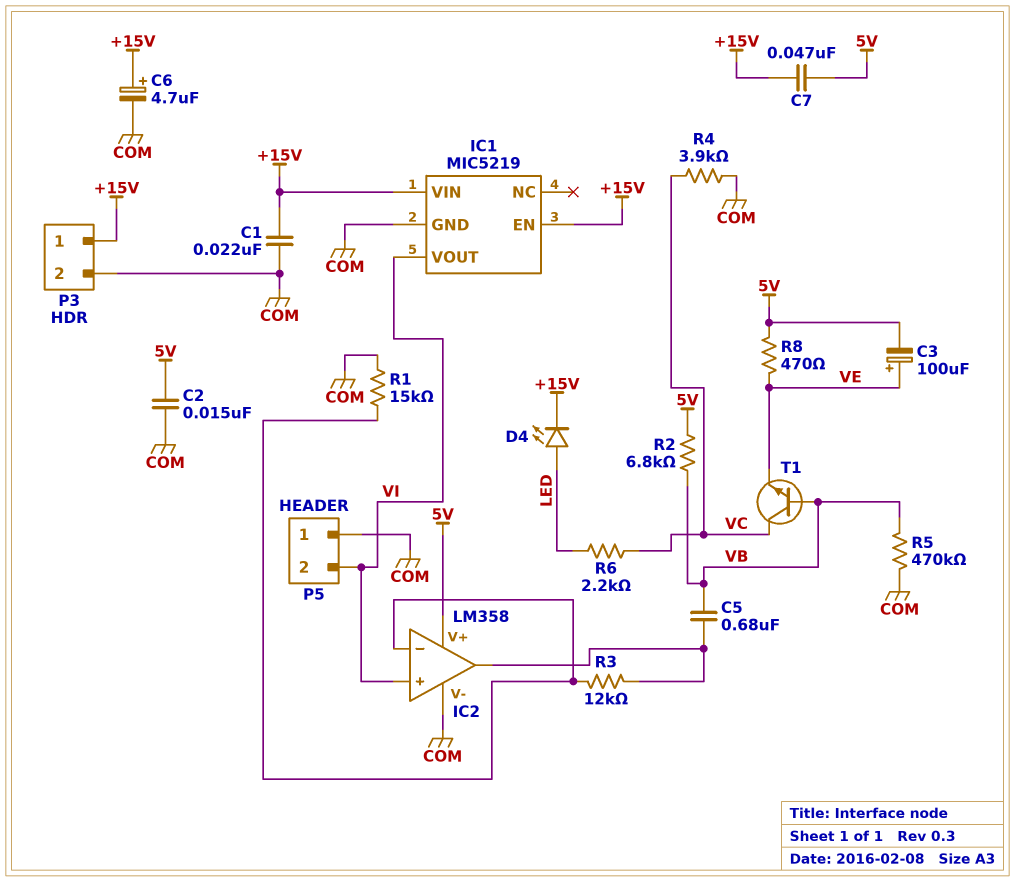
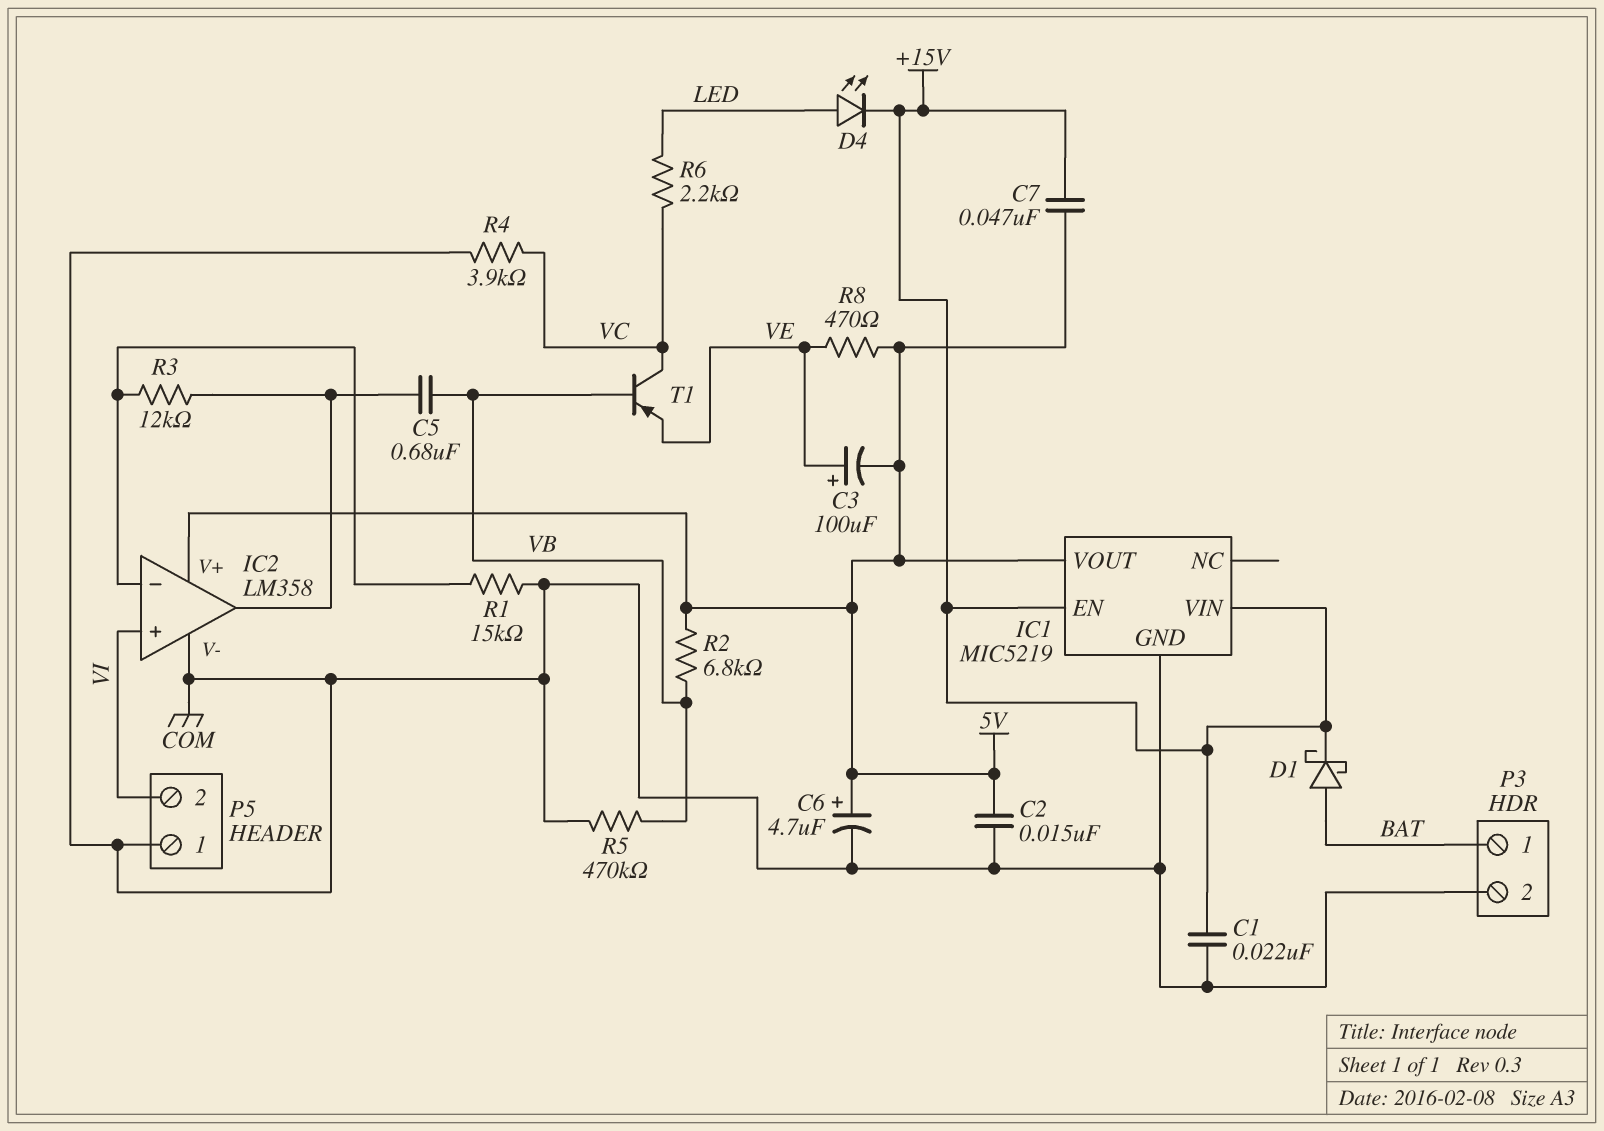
C6: 4.7uF (plus +15V, minus COM) -> 4.7uF (plus 5V, minus COM)
D1: none -> schottky (A BAT, K +15V)
IC1 pin VOUT: VI -> 5V
P3 pin 1: +15V -> BAT
T1: NPN (B VB, C VC, E VE) -> PNP (B VB, C VC, E VE)

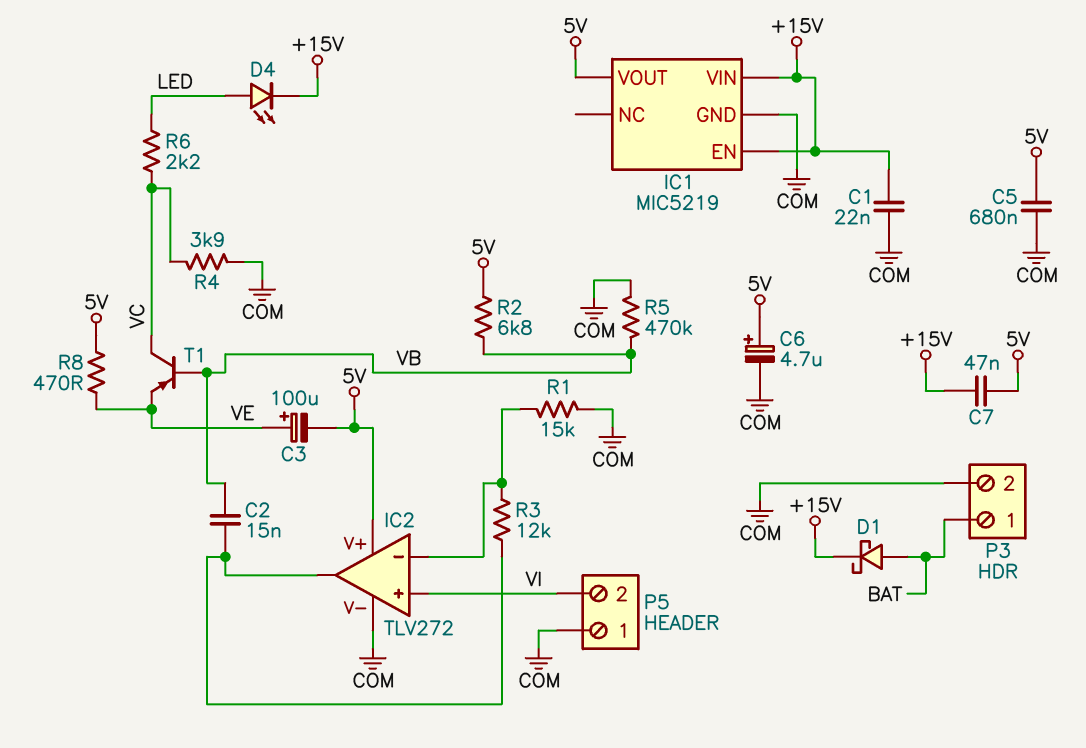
C2: 15nF (5V, COM) -> 15nF (IC2/out, VB)
C5: 680nF (IC2/out, VB) -> 680nF (5V, COM)
IC2: LM358 -> TLV272

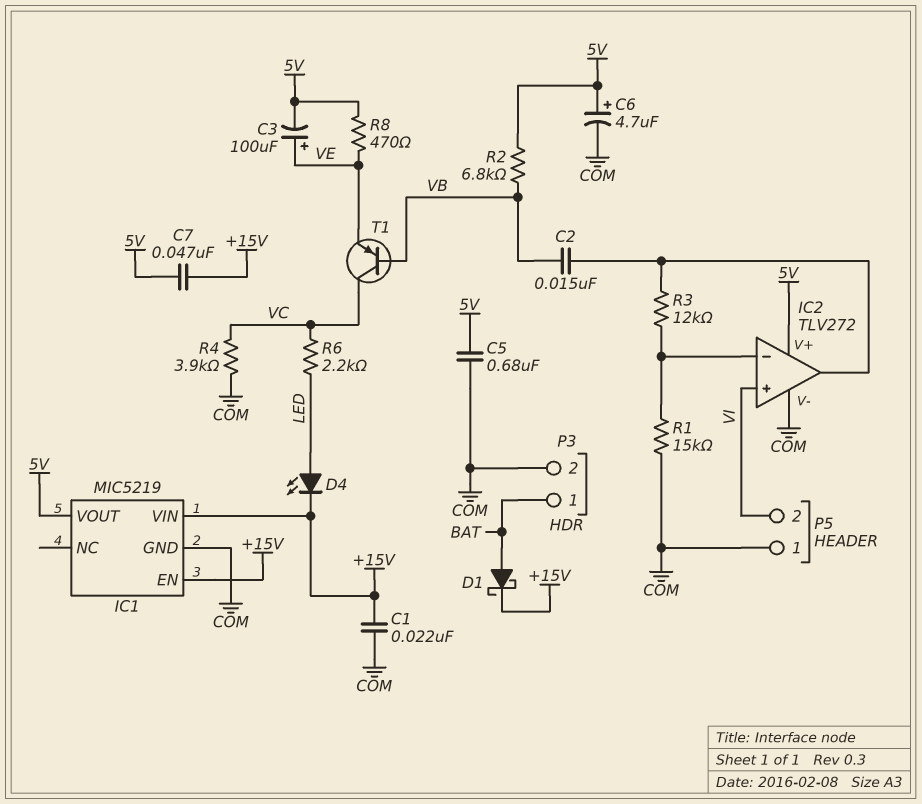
R5: 470k (COM, VB) -> none

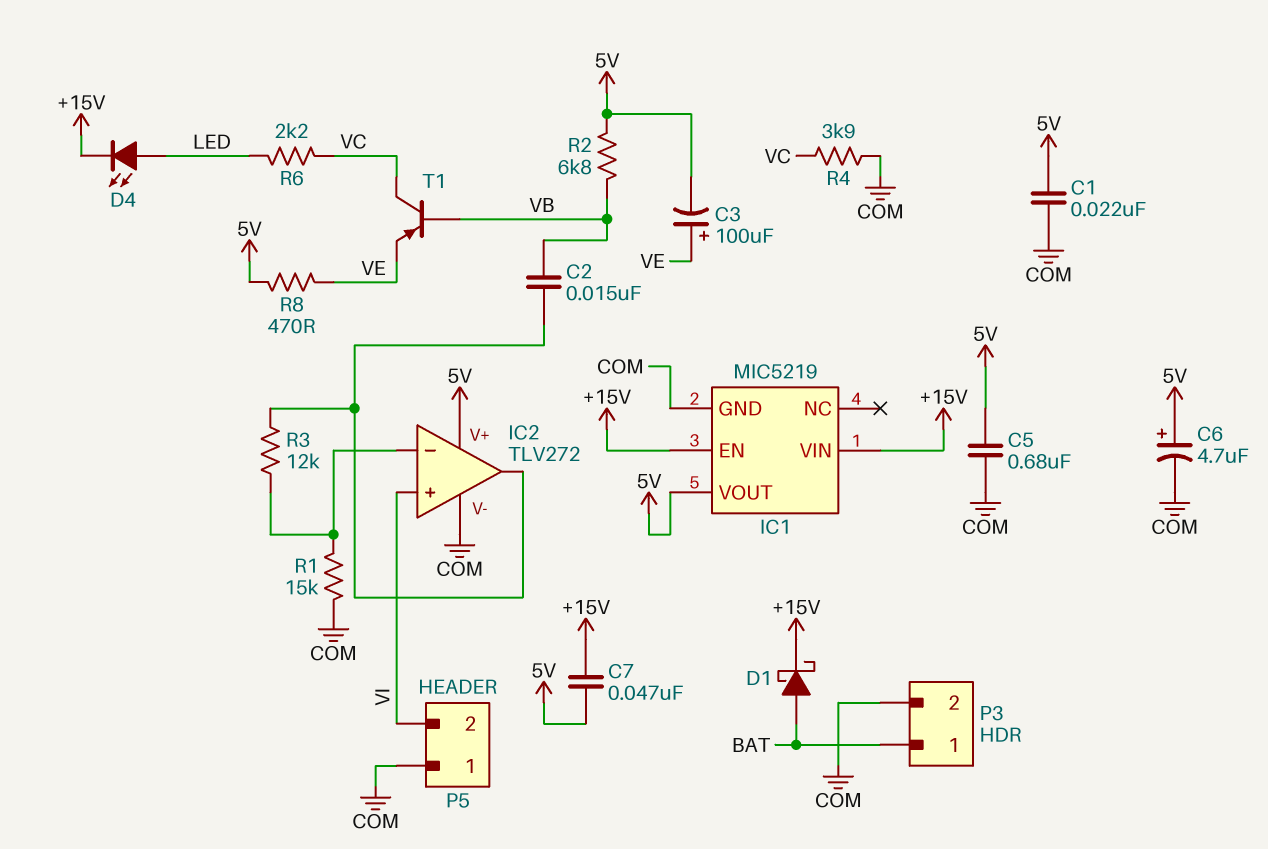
C1: 22nF (+15V, COM) -> 22nF (5V, COM)

